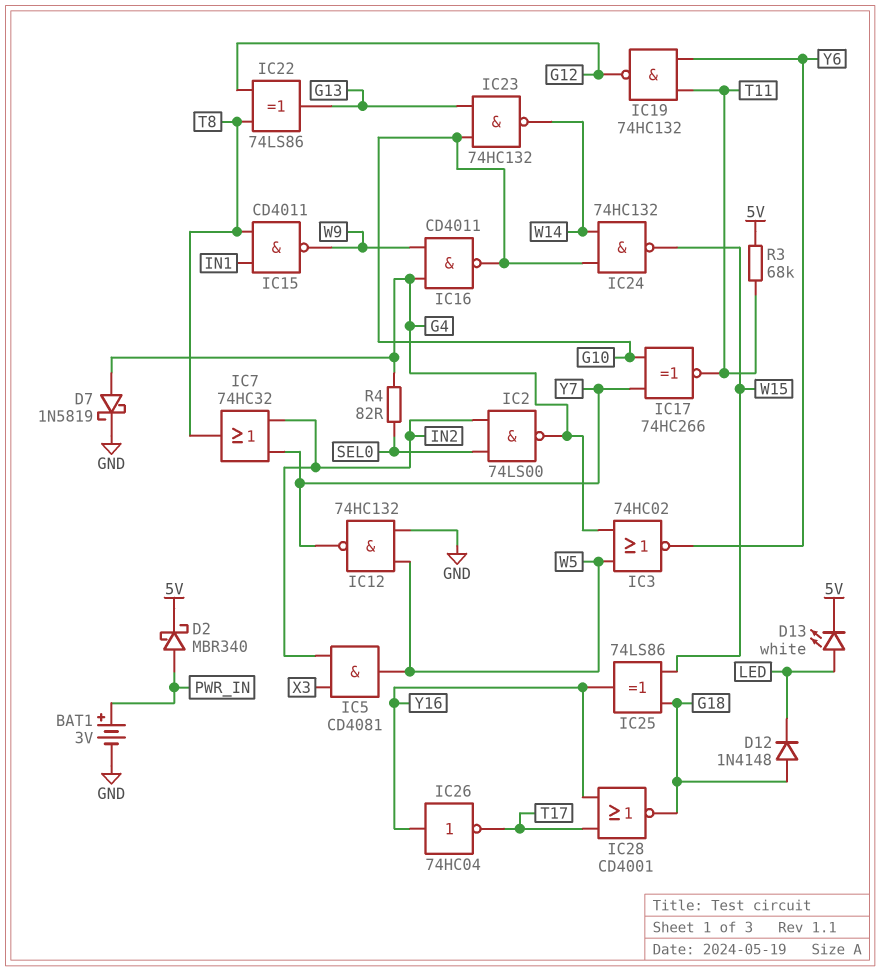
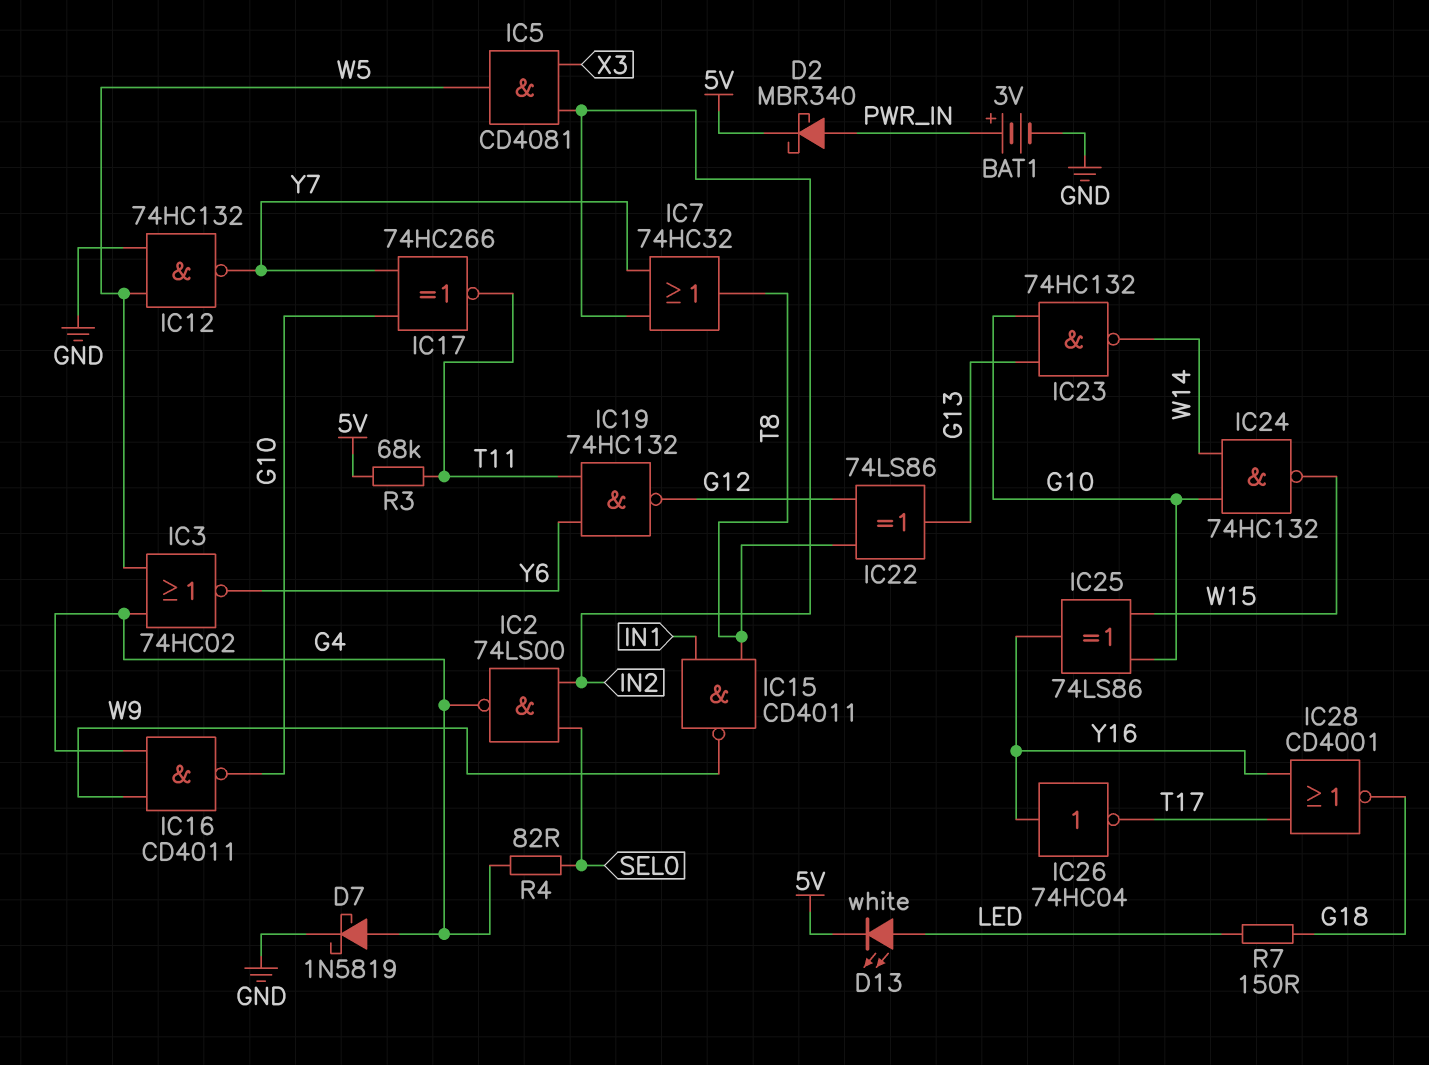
D12: diode 1N4148 (A G18, K LED) -> none
IC25: XOR 74LS86 (in G18, in W15, out Y16) -> XOR 74LS86 (in G10, in W15, out Y16)
R7: none -> 150 (G18, LED)

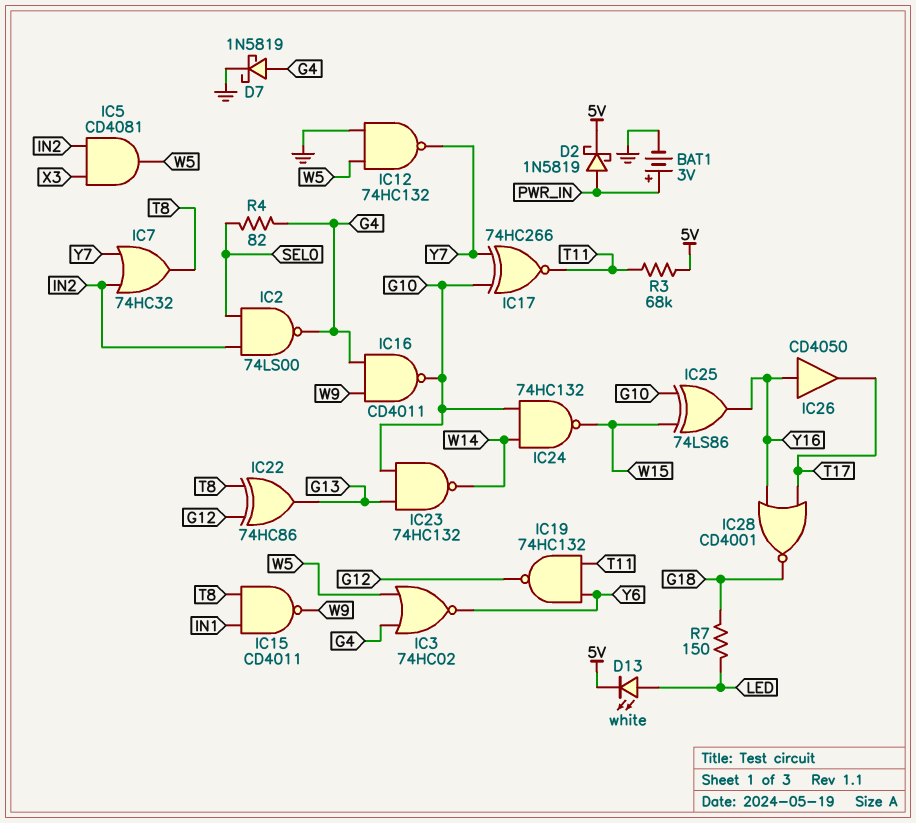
D2: schottky MBR340 (A PWR_IN, K 5V) -> schottky 1N5819 (A PWR_IN, K 5V)
IC22: XOR 74LS86 (in G12, in T8, out G13) -> XOR 74HC86 (in G12, in T8, out G13)
IC26: NOT 74HC04 (in Y16, out T17) -> buffer CD4050 (in Y16, out T17)

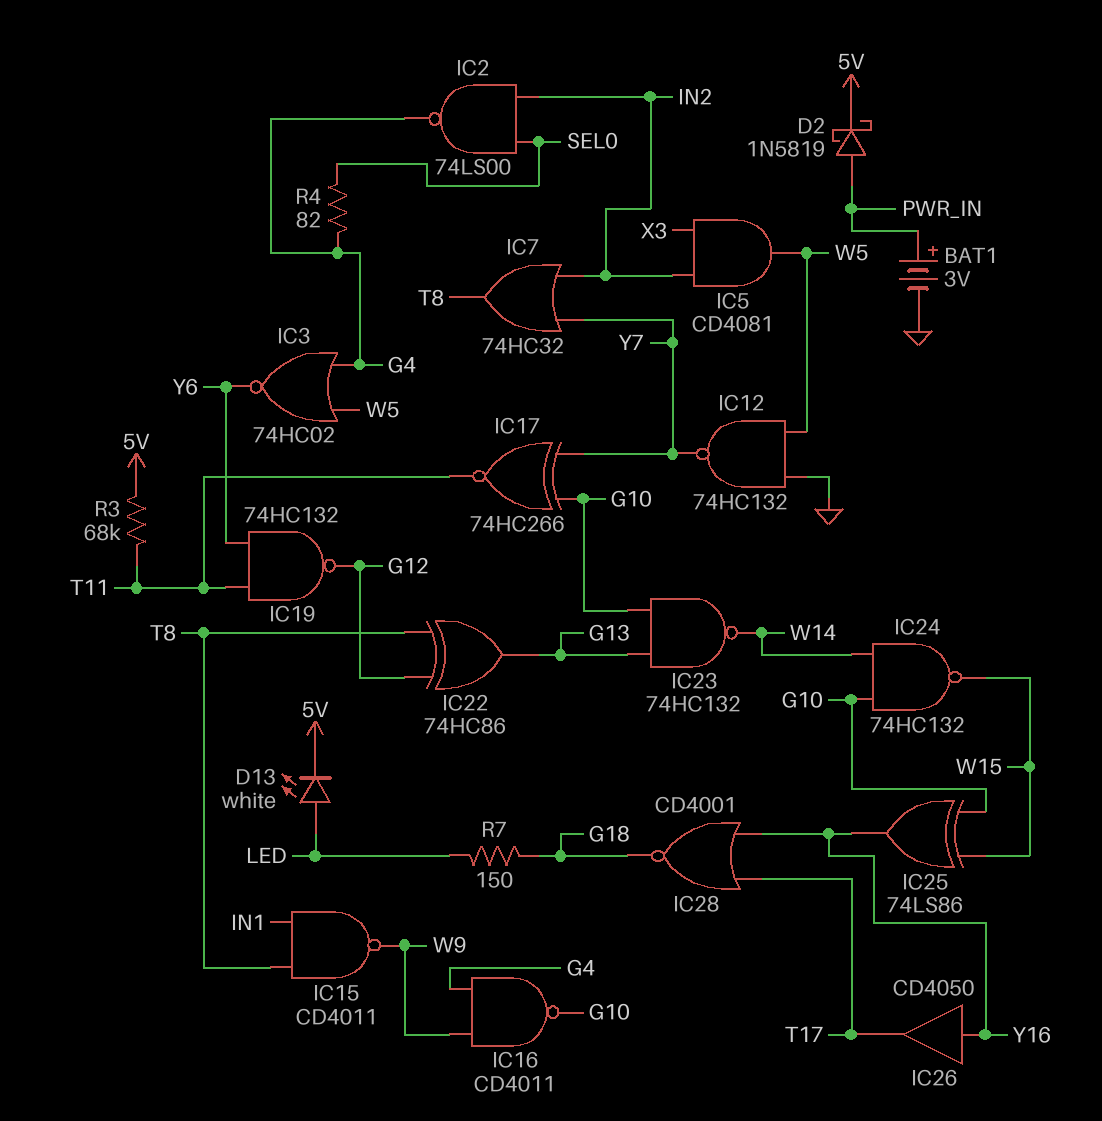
D7: schottky 1N5819 (A G4, K GND) -> none

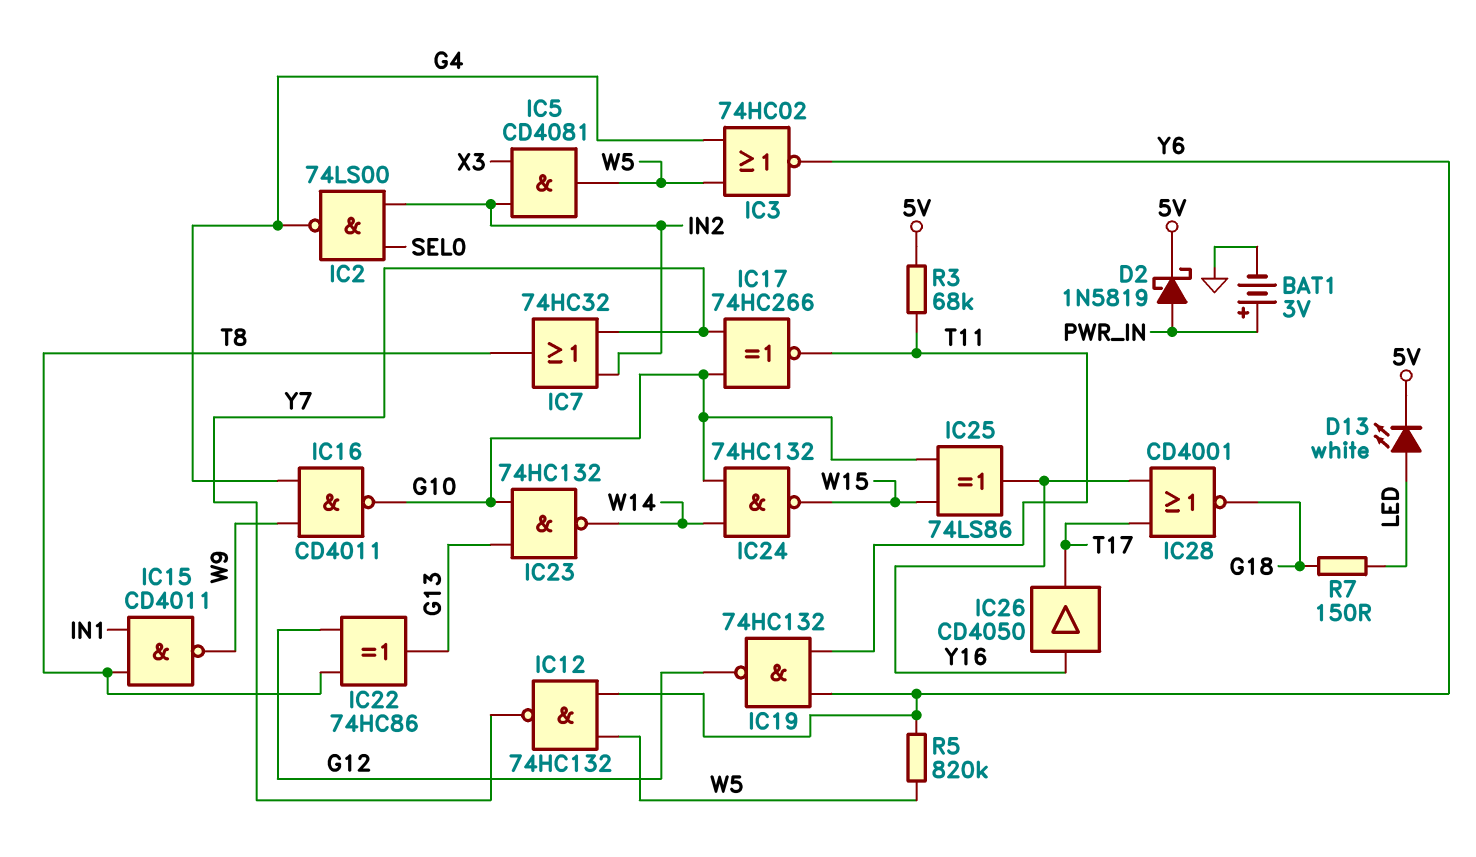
IC12: NAND 74HC132 (in GND, in W5, out Y7) -> NAND 74HC132 (in W5, in Y6, out Y7)
R4: 82 (G4, SEL0) -> none
R5: none -> 820k (W5, Y6)

